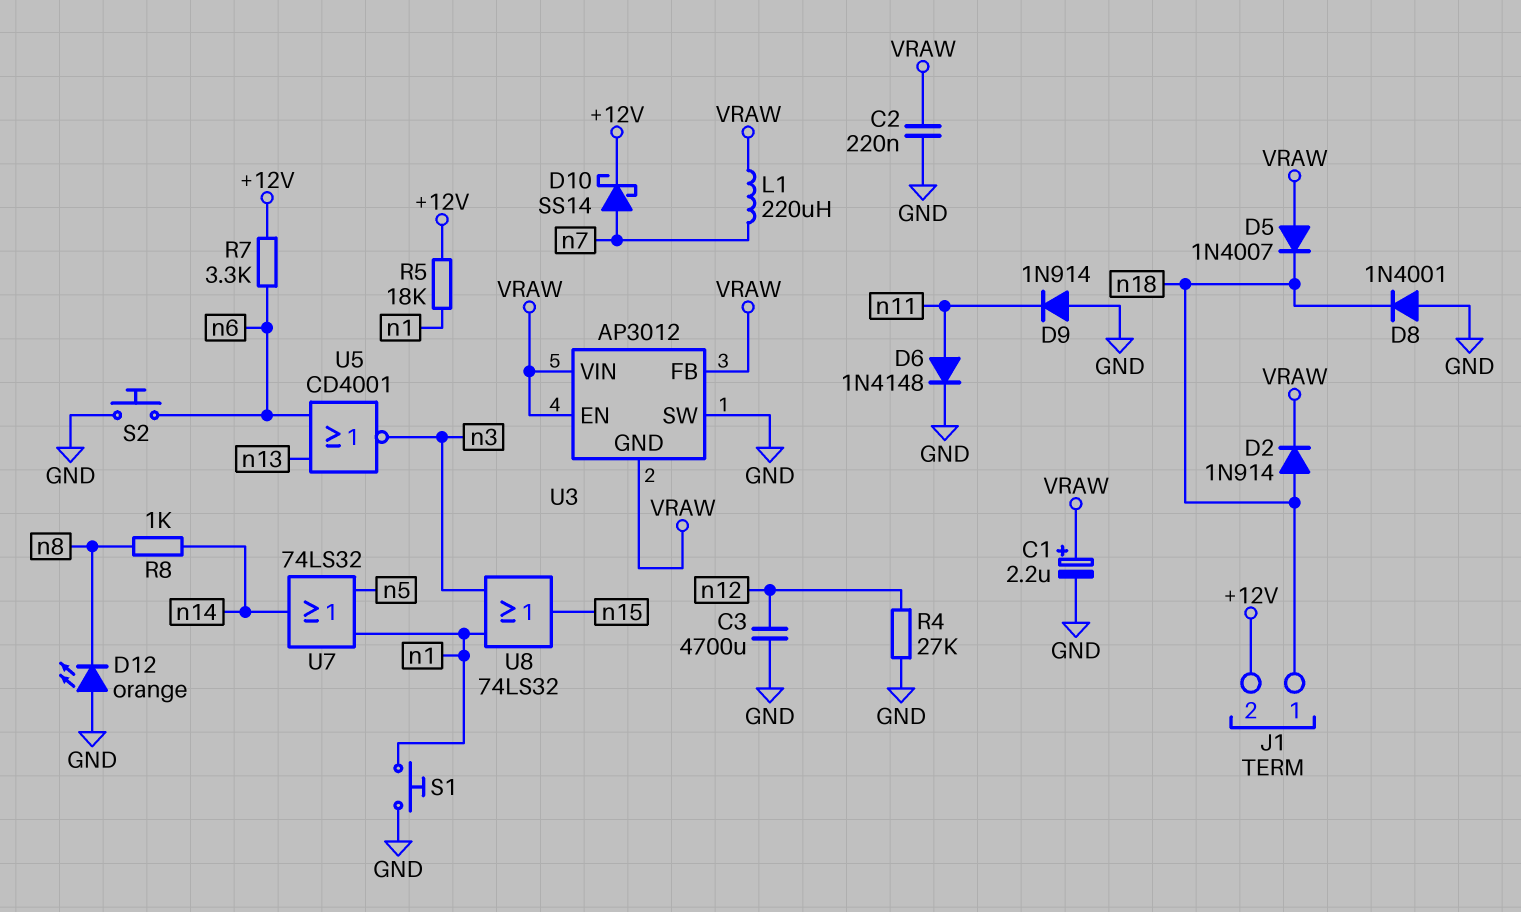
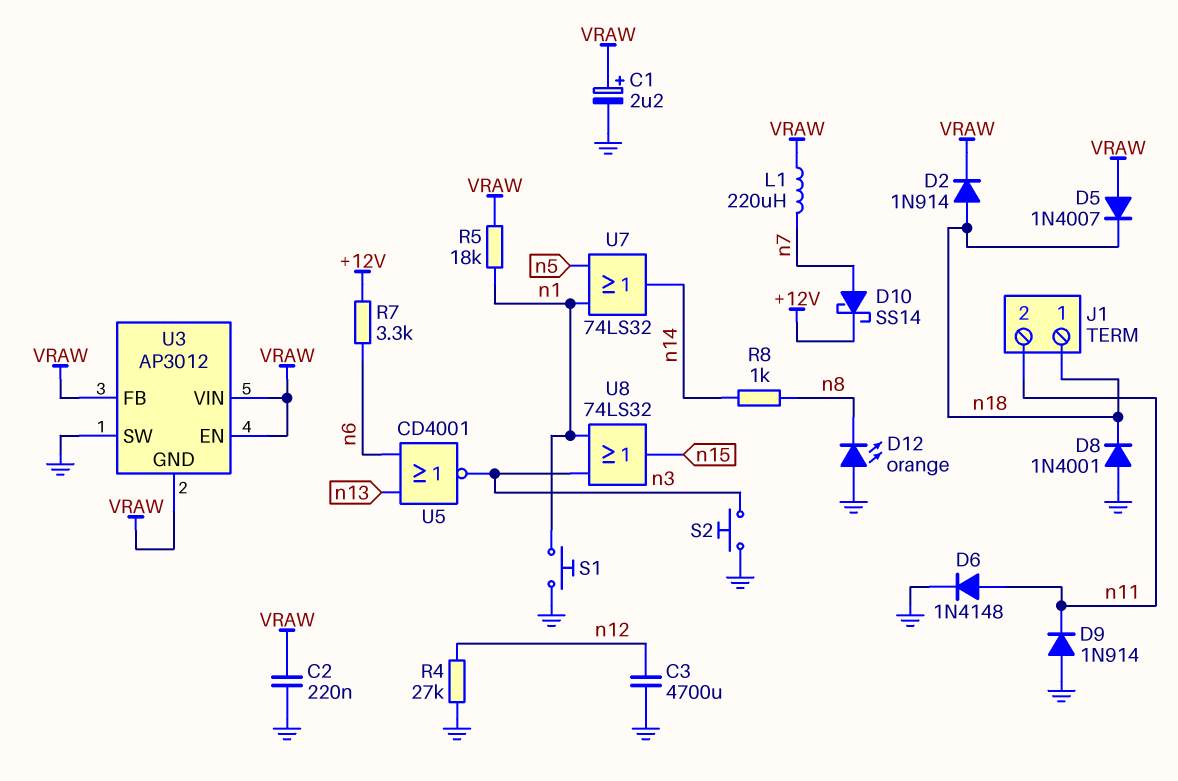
J1 pin 2: +12V -> n11
R5: 18k (+12V, n1) -> 18k (VRAW, n1)
S2: button (GND, n6) -> button (GND, n3)

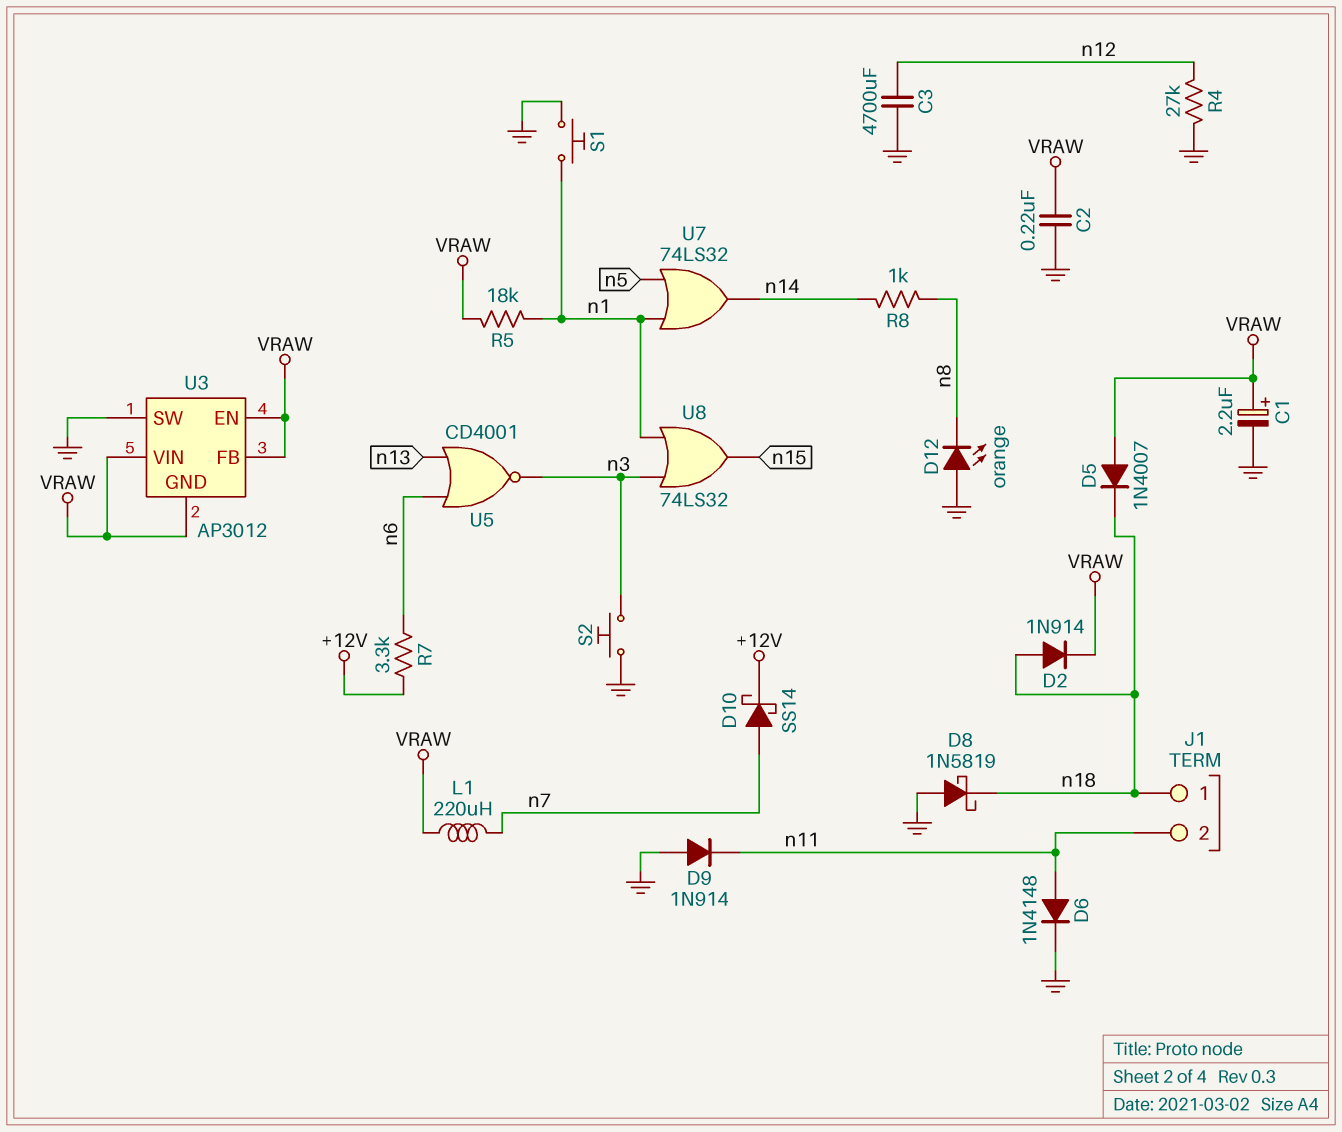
D8: diode 1N4001 (A GND, K n18) -> schottky 1N5819 (A GND, K n18)

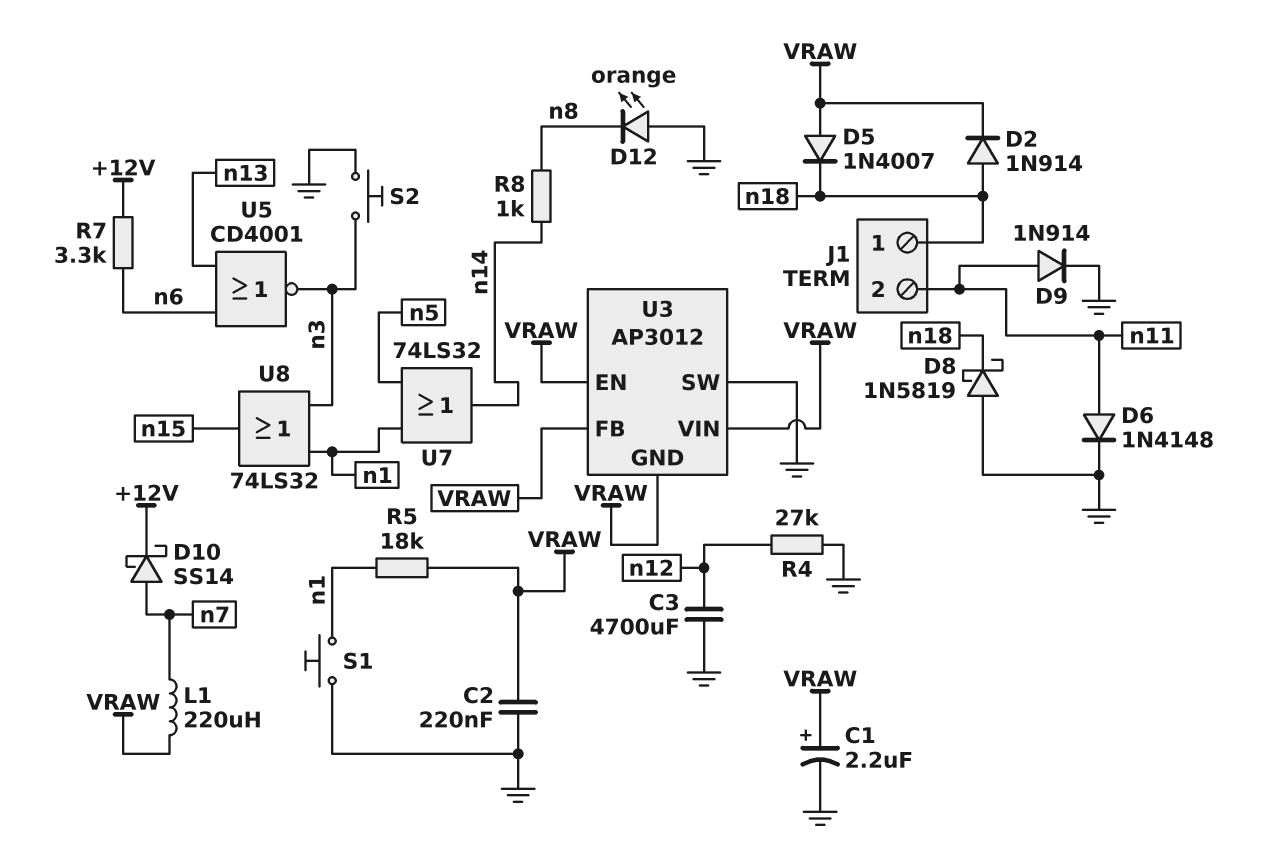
D9: diode 1N914 (A GND, K n11) -> diode 1N914 (A n11, K GND)

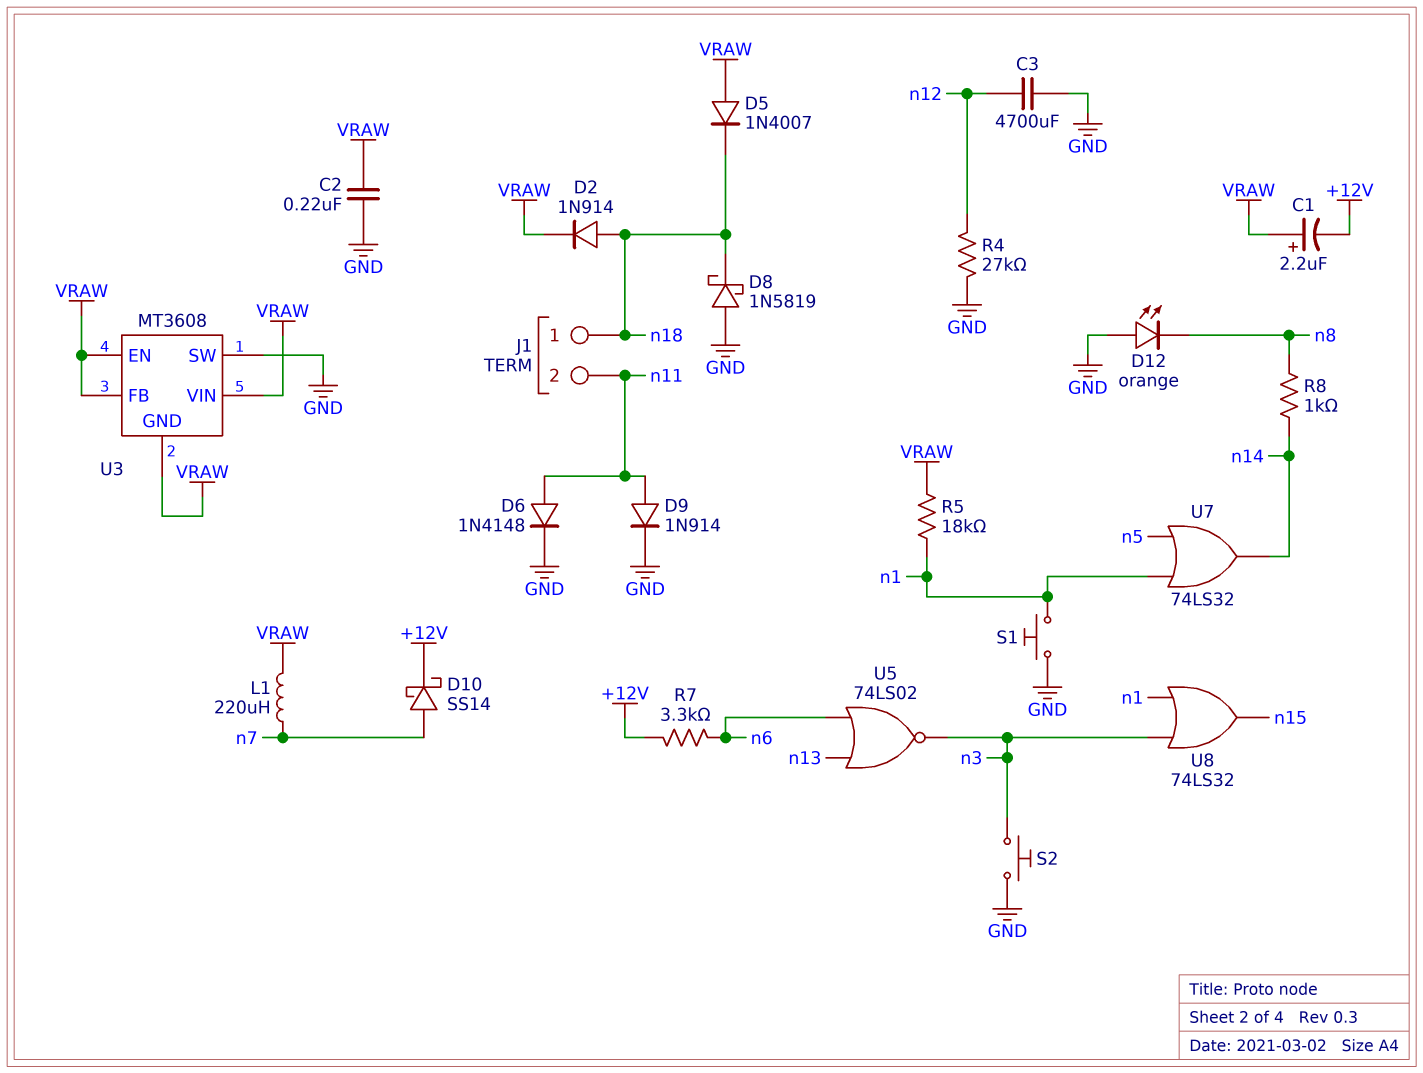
C1: 2.2uF (plus VRAW, minus GND) -> 2.2uF (plus VRAW, minus +12V)
U3: AP3012 -> MT3608
U5: NOR CD4001 (in n6, in n13, out n3) -> NOR 74LS02 (in n6, in n13, out n3)

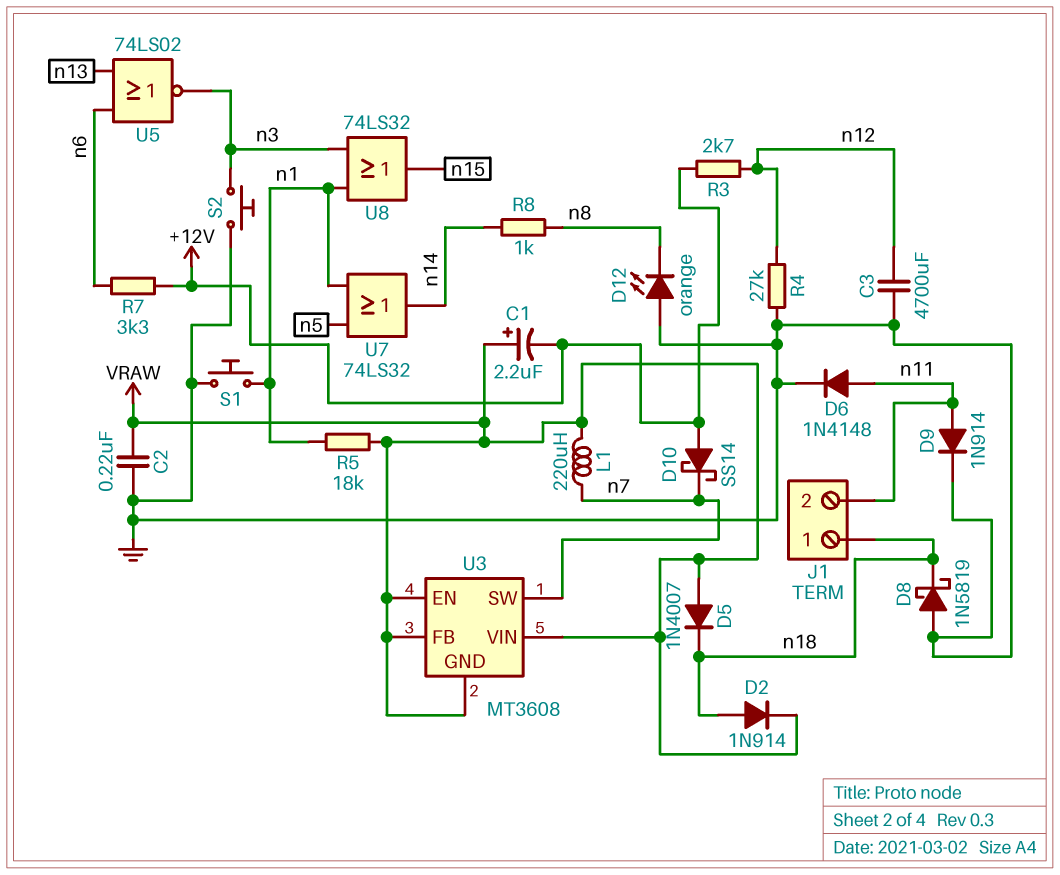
D10: schottky SS14 (A n7, K +12V) -> schottky SS14 (A +12V, K n7)
R3: none -> 2.7k (+12V, n12)
U3 pin SW: GND -> n7

